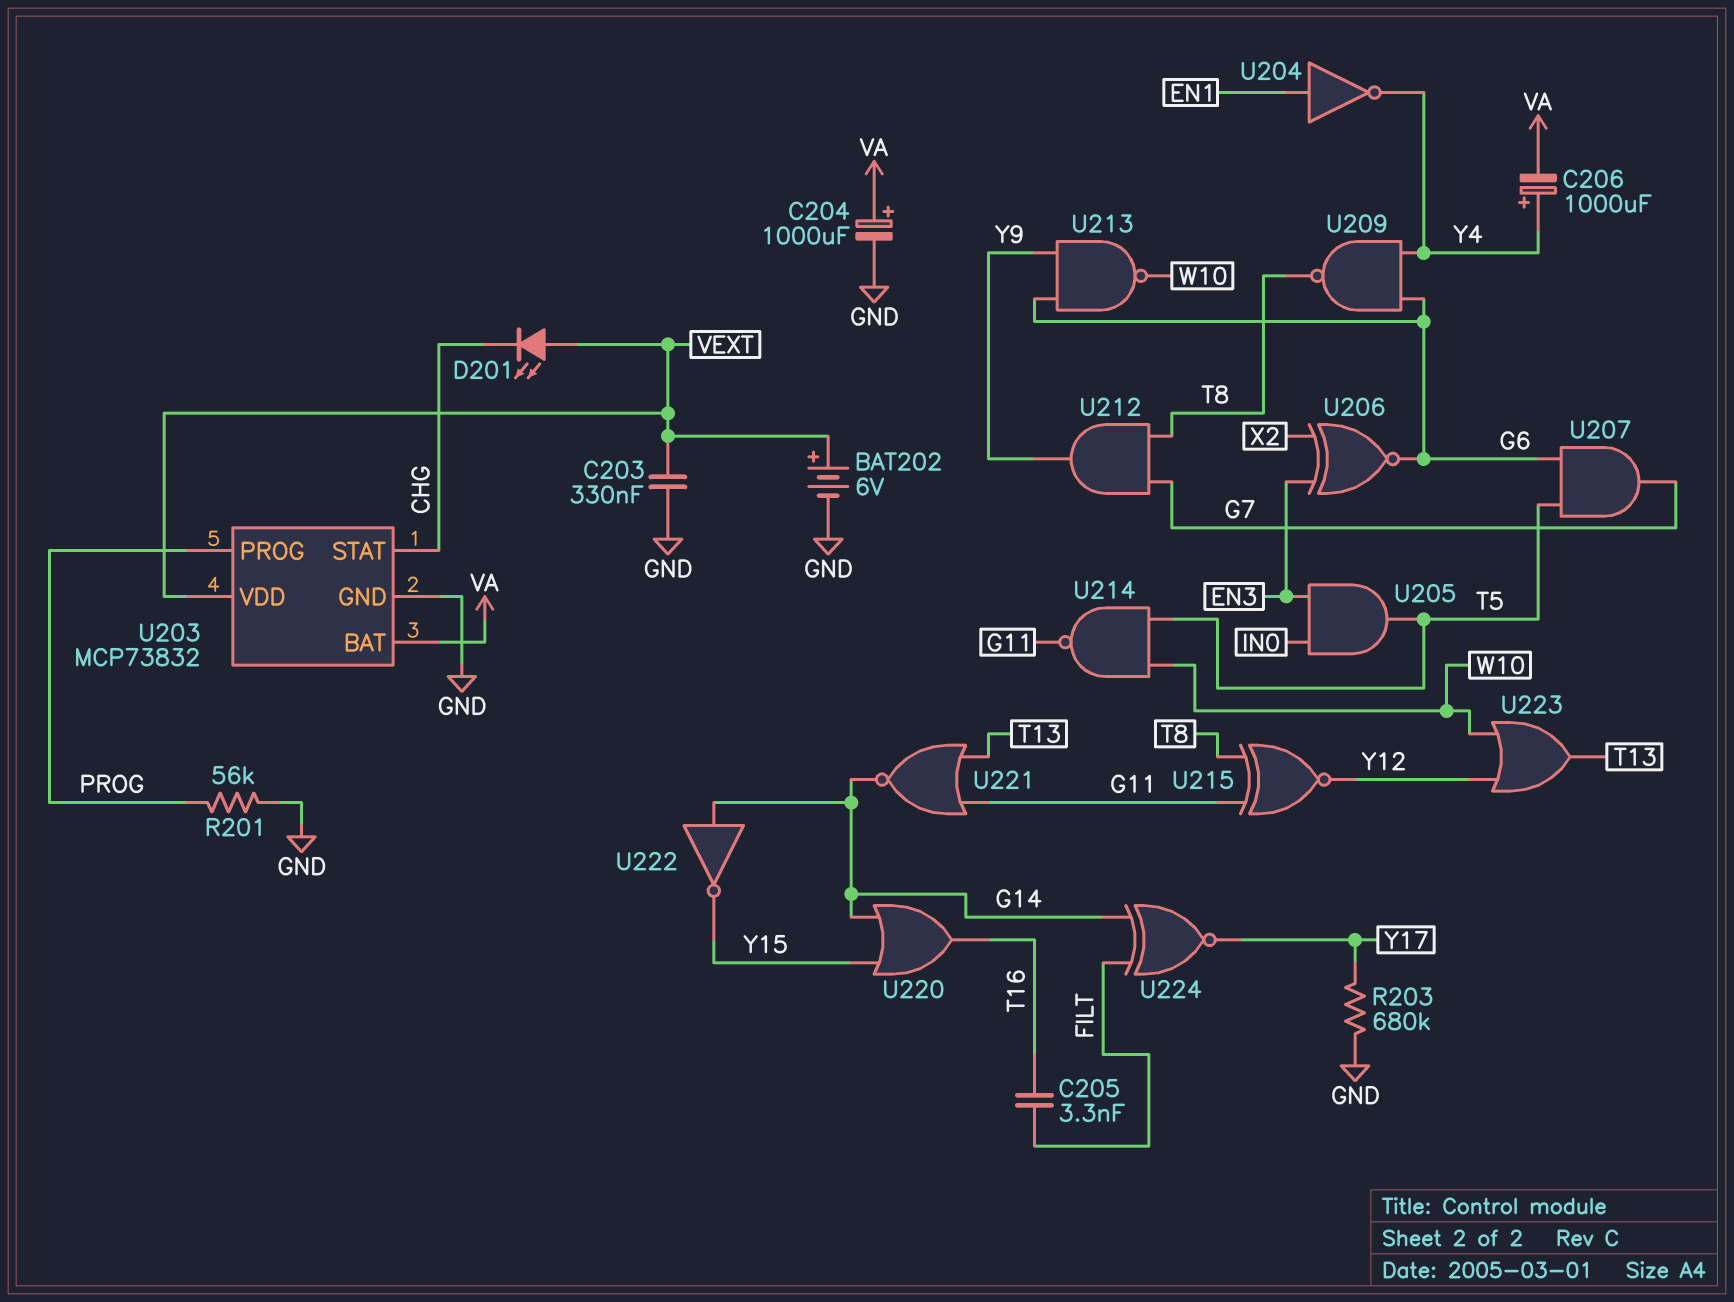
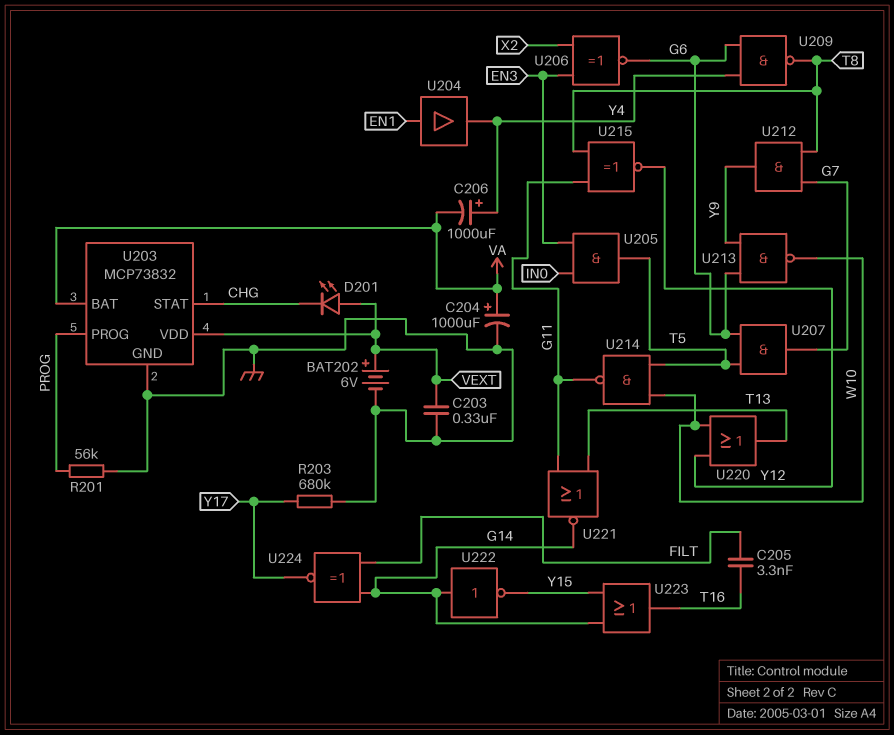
U204: NOT (in EN1, out Y4) -> buffer (in EN1, out Y4)
U220: OR (in G14, in Y15, out T16) -> OR (in W10, in Y12, out T13)
U223: OR (in W10, in Y12, out T13) -> OR (in G14, in Y15, out T16)

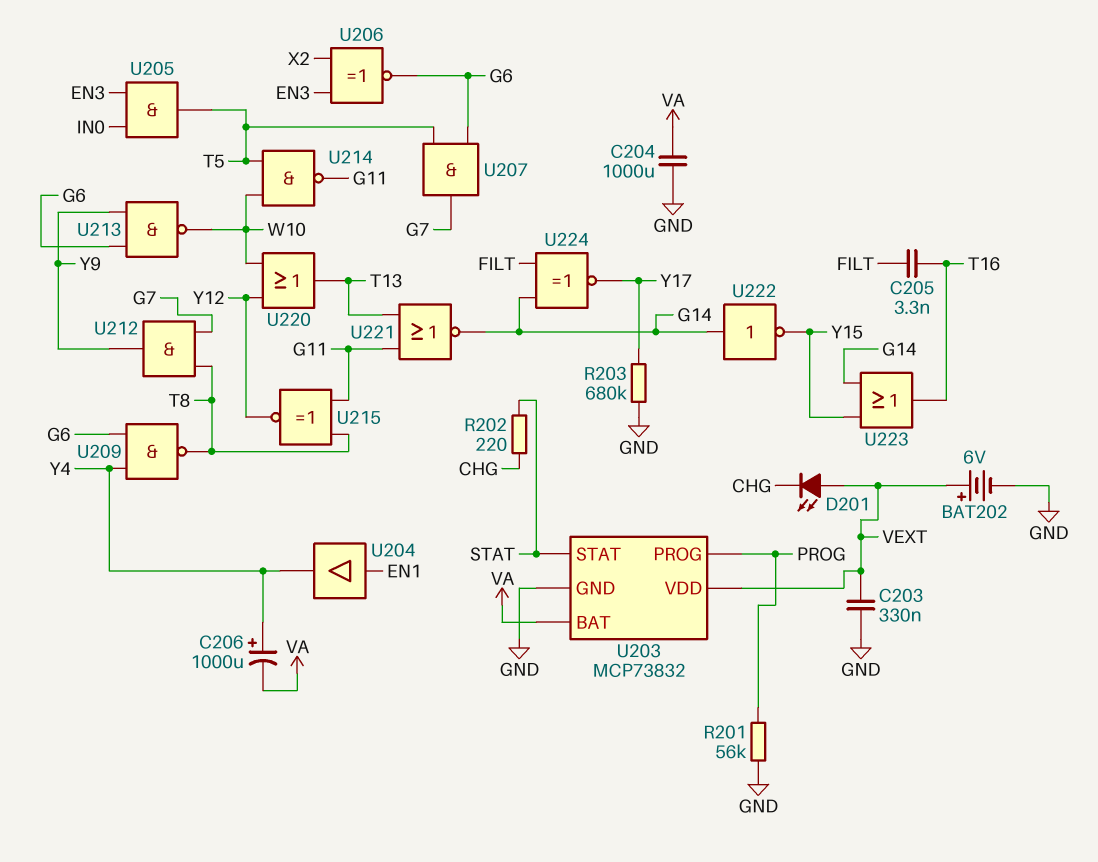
C204: 1000uF (plus VA, minus GND) -> 1000uF (GND, VA)
R202: none -> 220 (CHG, STAT)
U203 pin STAT: CHG -> STAT

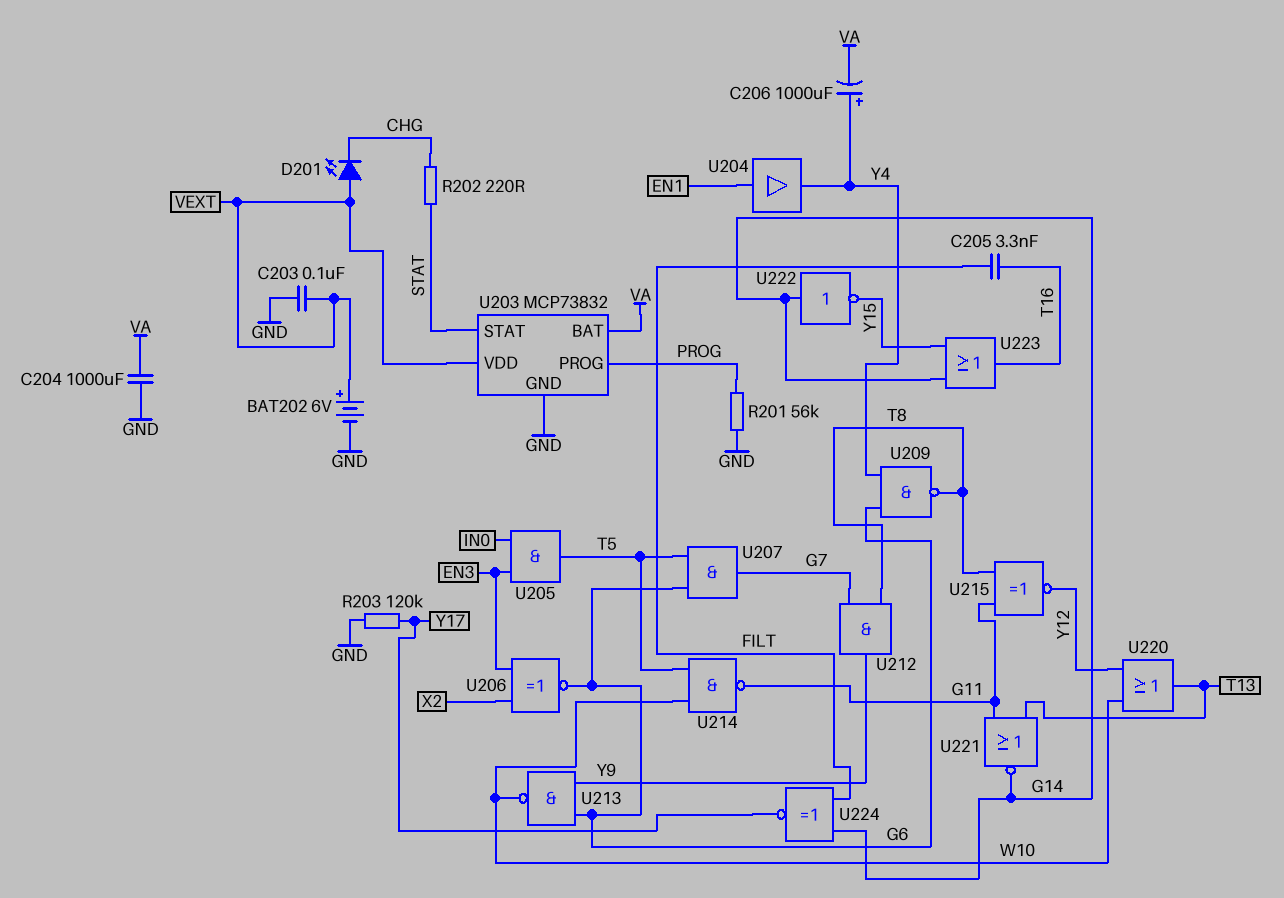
C203: 330nF (GND, VEXT) -> 100nF (GND, VEXT)
R203: 680k (GND, Y17) -> 120k (GND, Y17)

